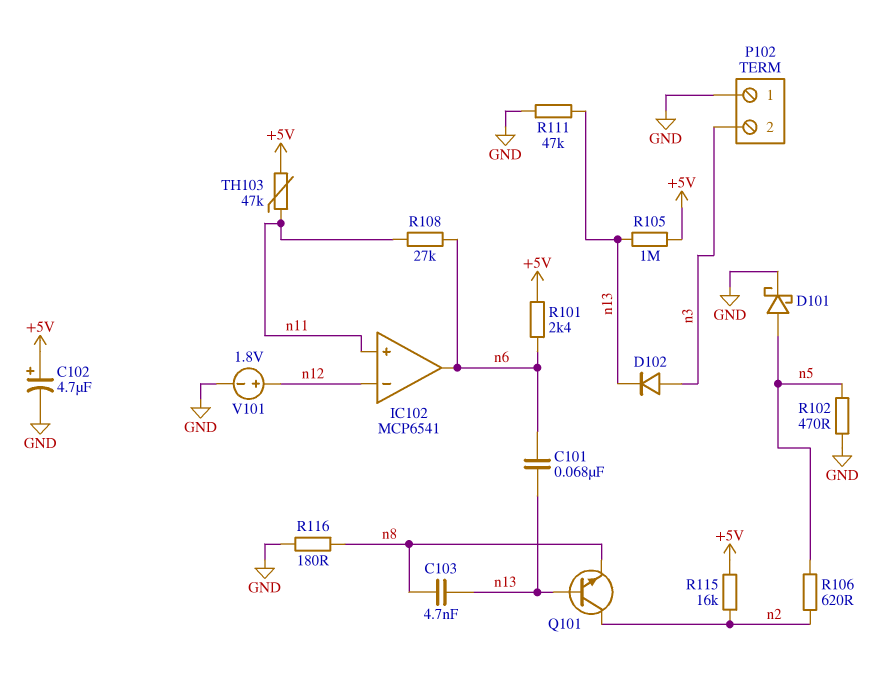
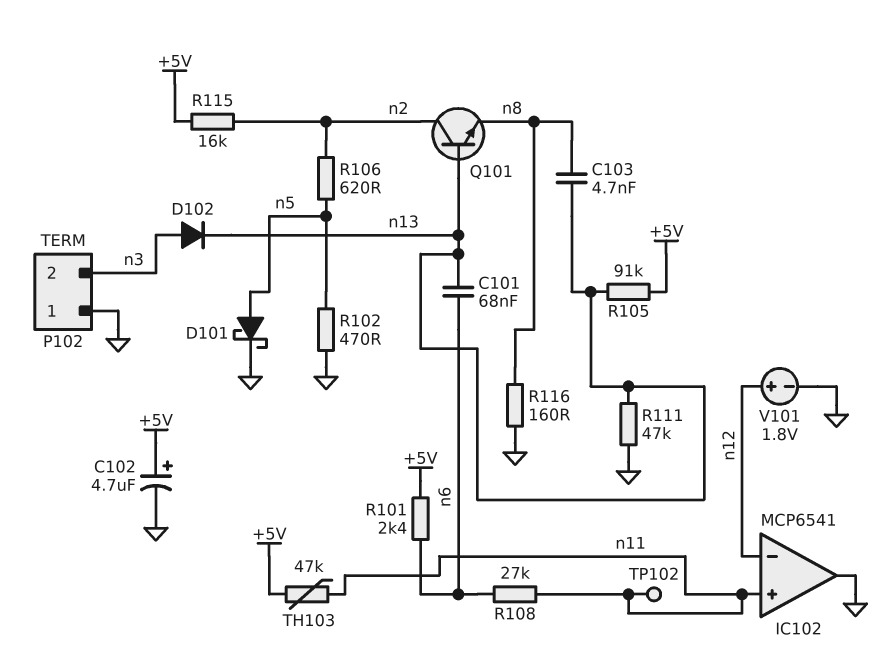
IC102 pin out: n6 -> GND
R105: 1M (+5V, n13) -> 91k (+5V, n13)
R116: 180 (GND, n8) -> 160 (GND, n8)
TP102: none -> test point (n11)

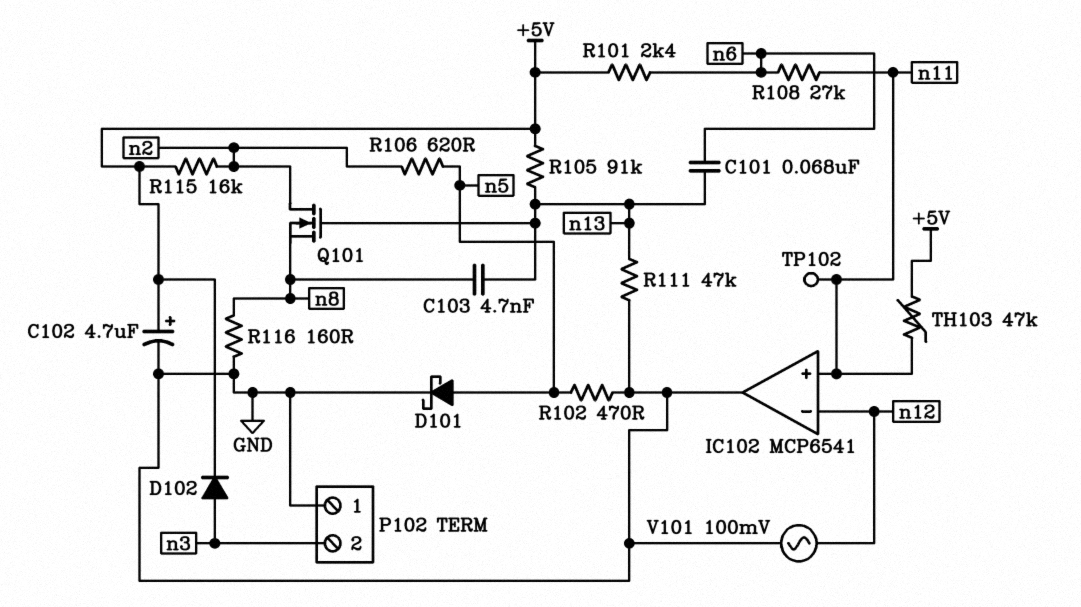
D102: diode (A n3, K n13) -> diode (A n3, K +5V)
Q101: NPN (B n13, C n2, E n8) -> NMOS (G n13, D n2, S n8)
V101: 1.8V (plus n12, minus GND) -> AC 100mV (GND, n12)

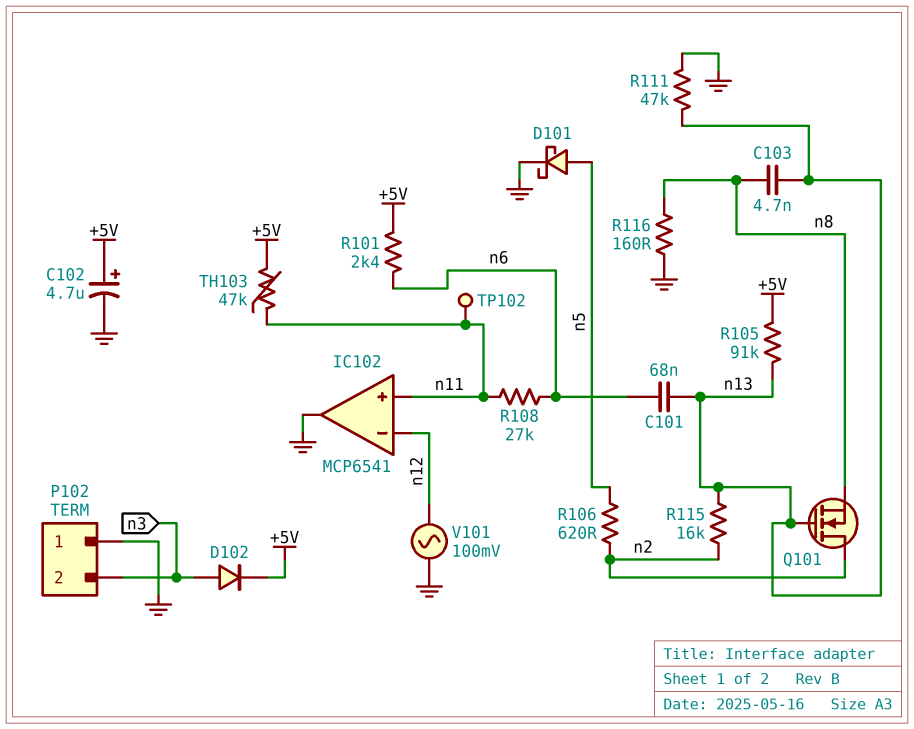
R102: 470 (GND, n5) -> none
R115: 16k (+5V, n2) -> 16k (n2, n13)

